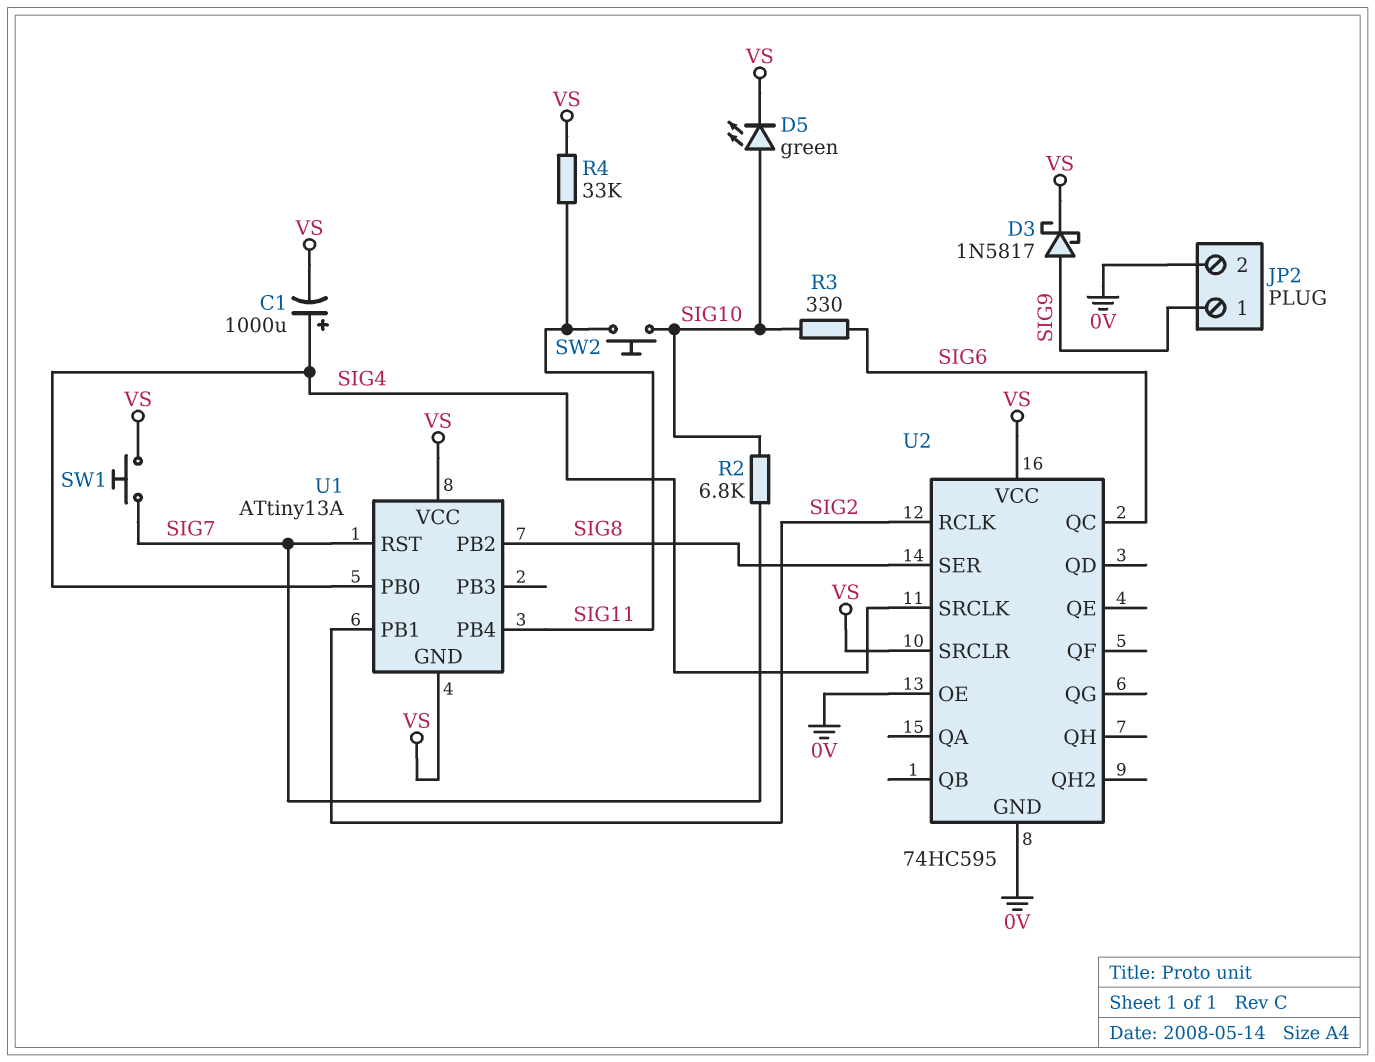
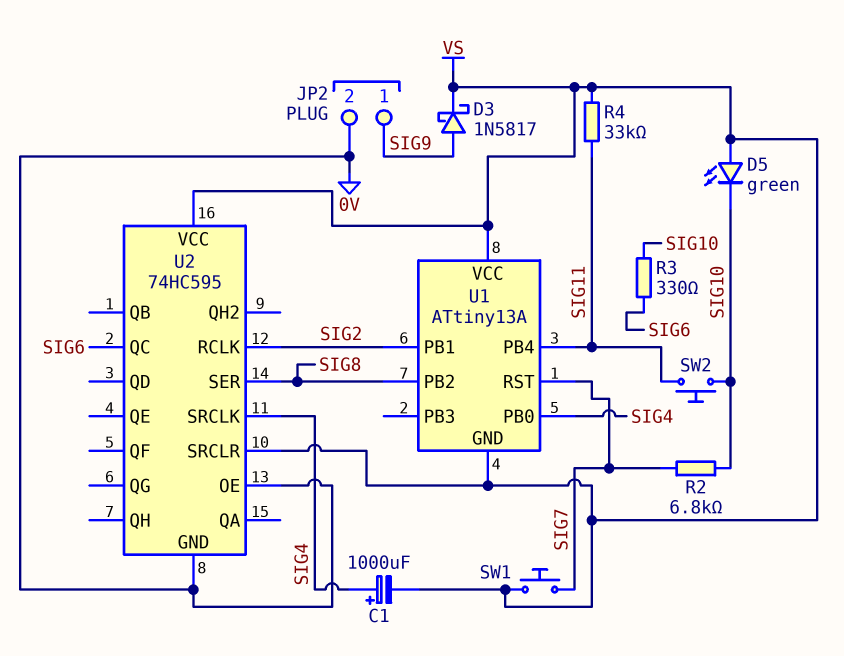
D5: LED green (A SIG10, K VS) -> LED green (A VS, K SIG10)

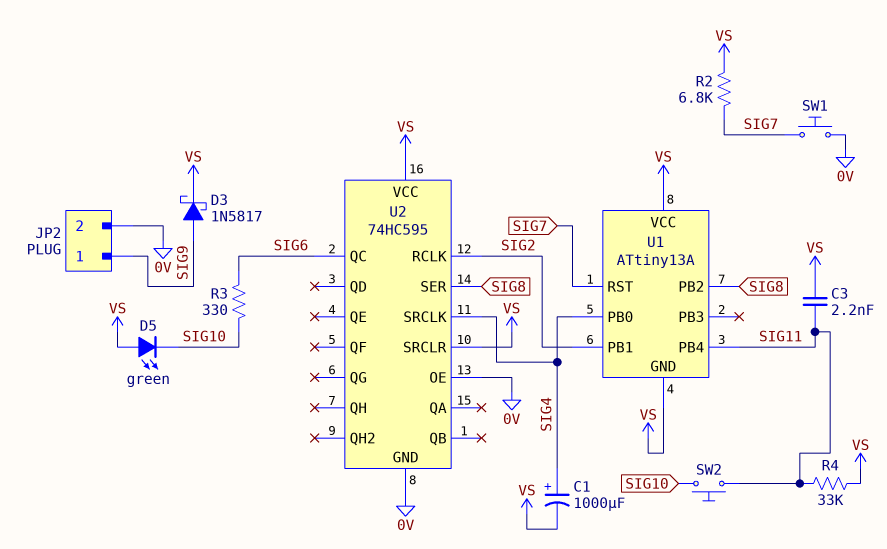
C3: none -> 2.2nF (SIG11, VS)
R2: 6.8k (SIG7, SIG10) -> 6.8k (SIG7, VS)
SW1: button (SIG7, VS) -> button (0V, SIG7)

